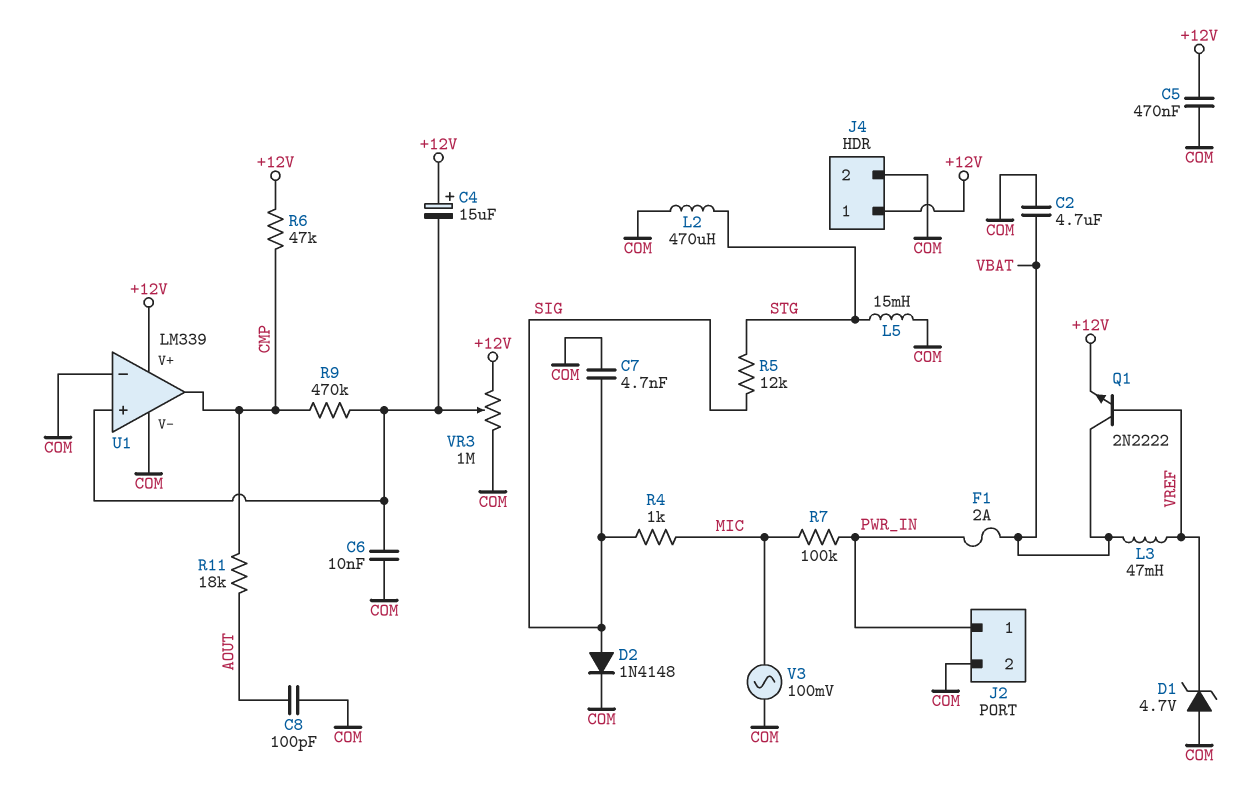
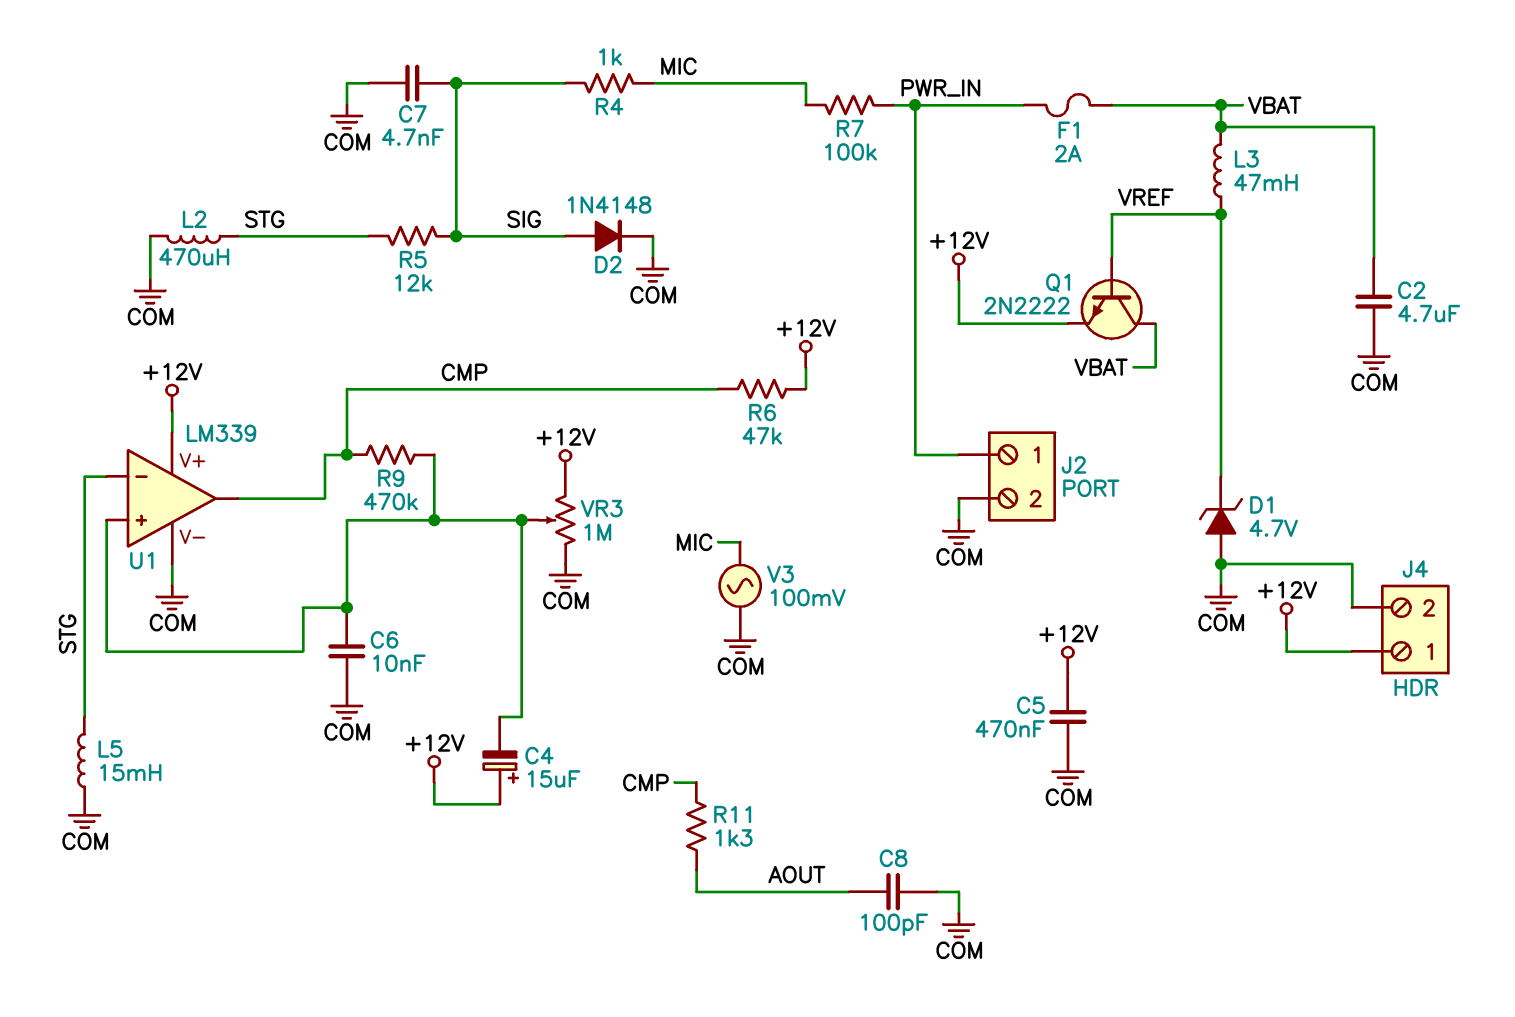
R11: 18k (AOUT, CMP) -> 1.3k (AOUT, CMP)
U1 pin in-: COM -> STG

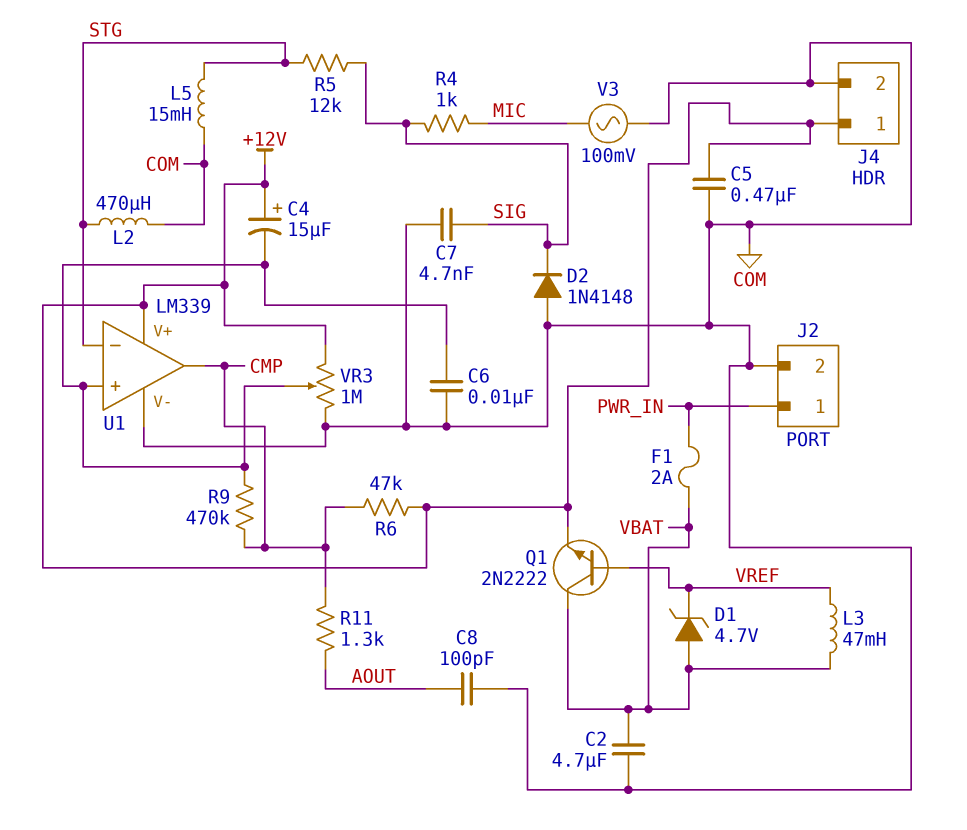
D1: zener 4.7V (A COM, K VREF) -> zener 4.7V (A VBAT, K VREF)
D2: diode 1N4148 (A SIG, K COM) -> diode 1N4148 (A COM, K SIG)
R7: 100k (MIC, PWR_IN) -> none

